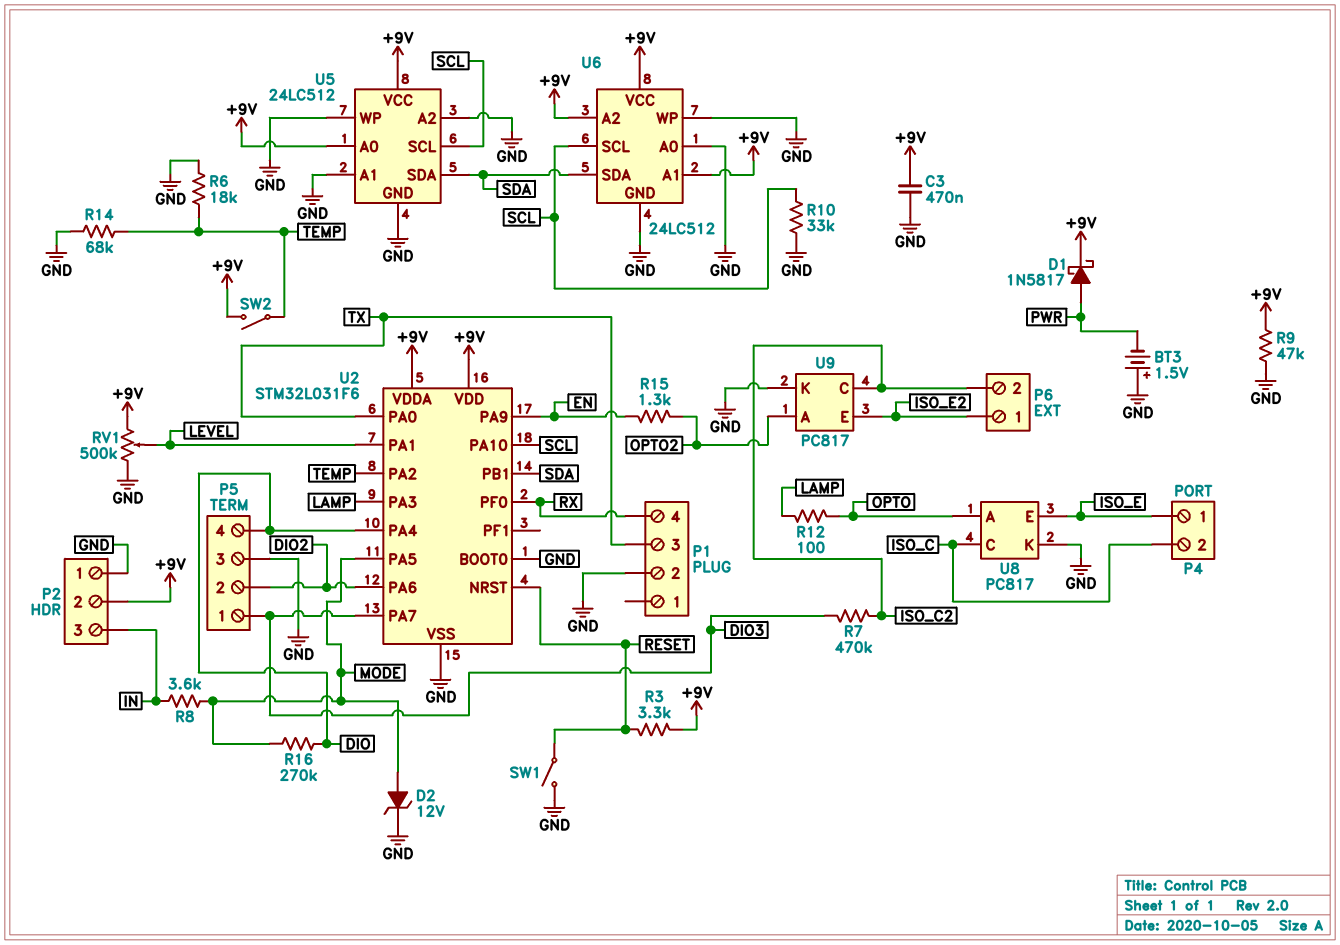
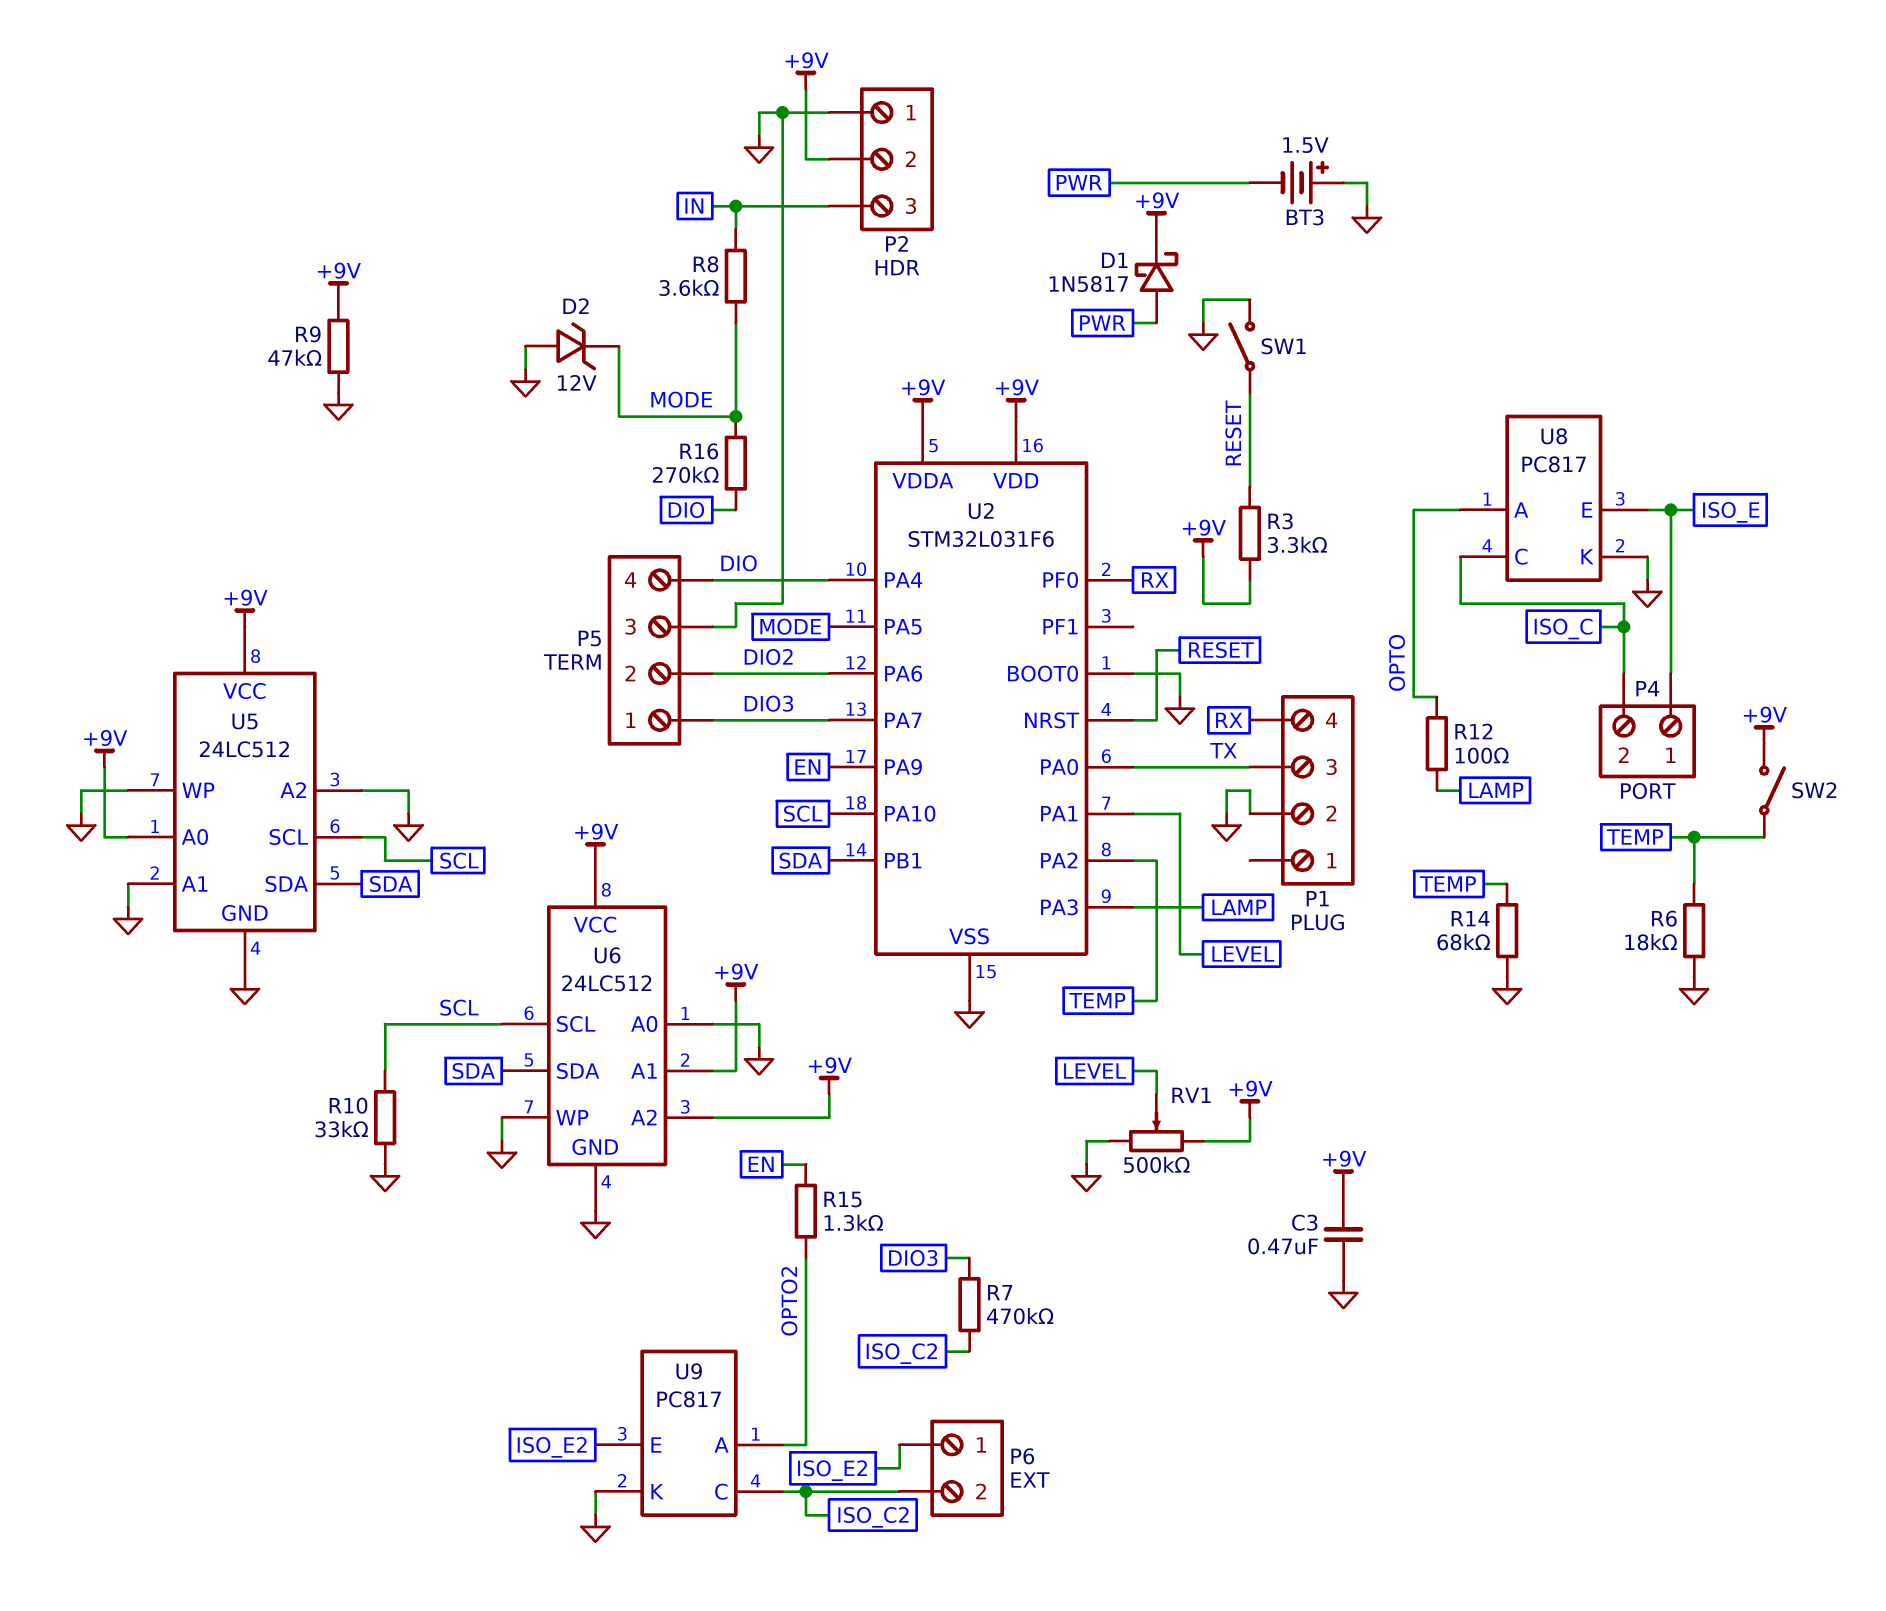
D2: zener 12V (A MODE, K GND) -> zener 12V (A GND, K MODE)

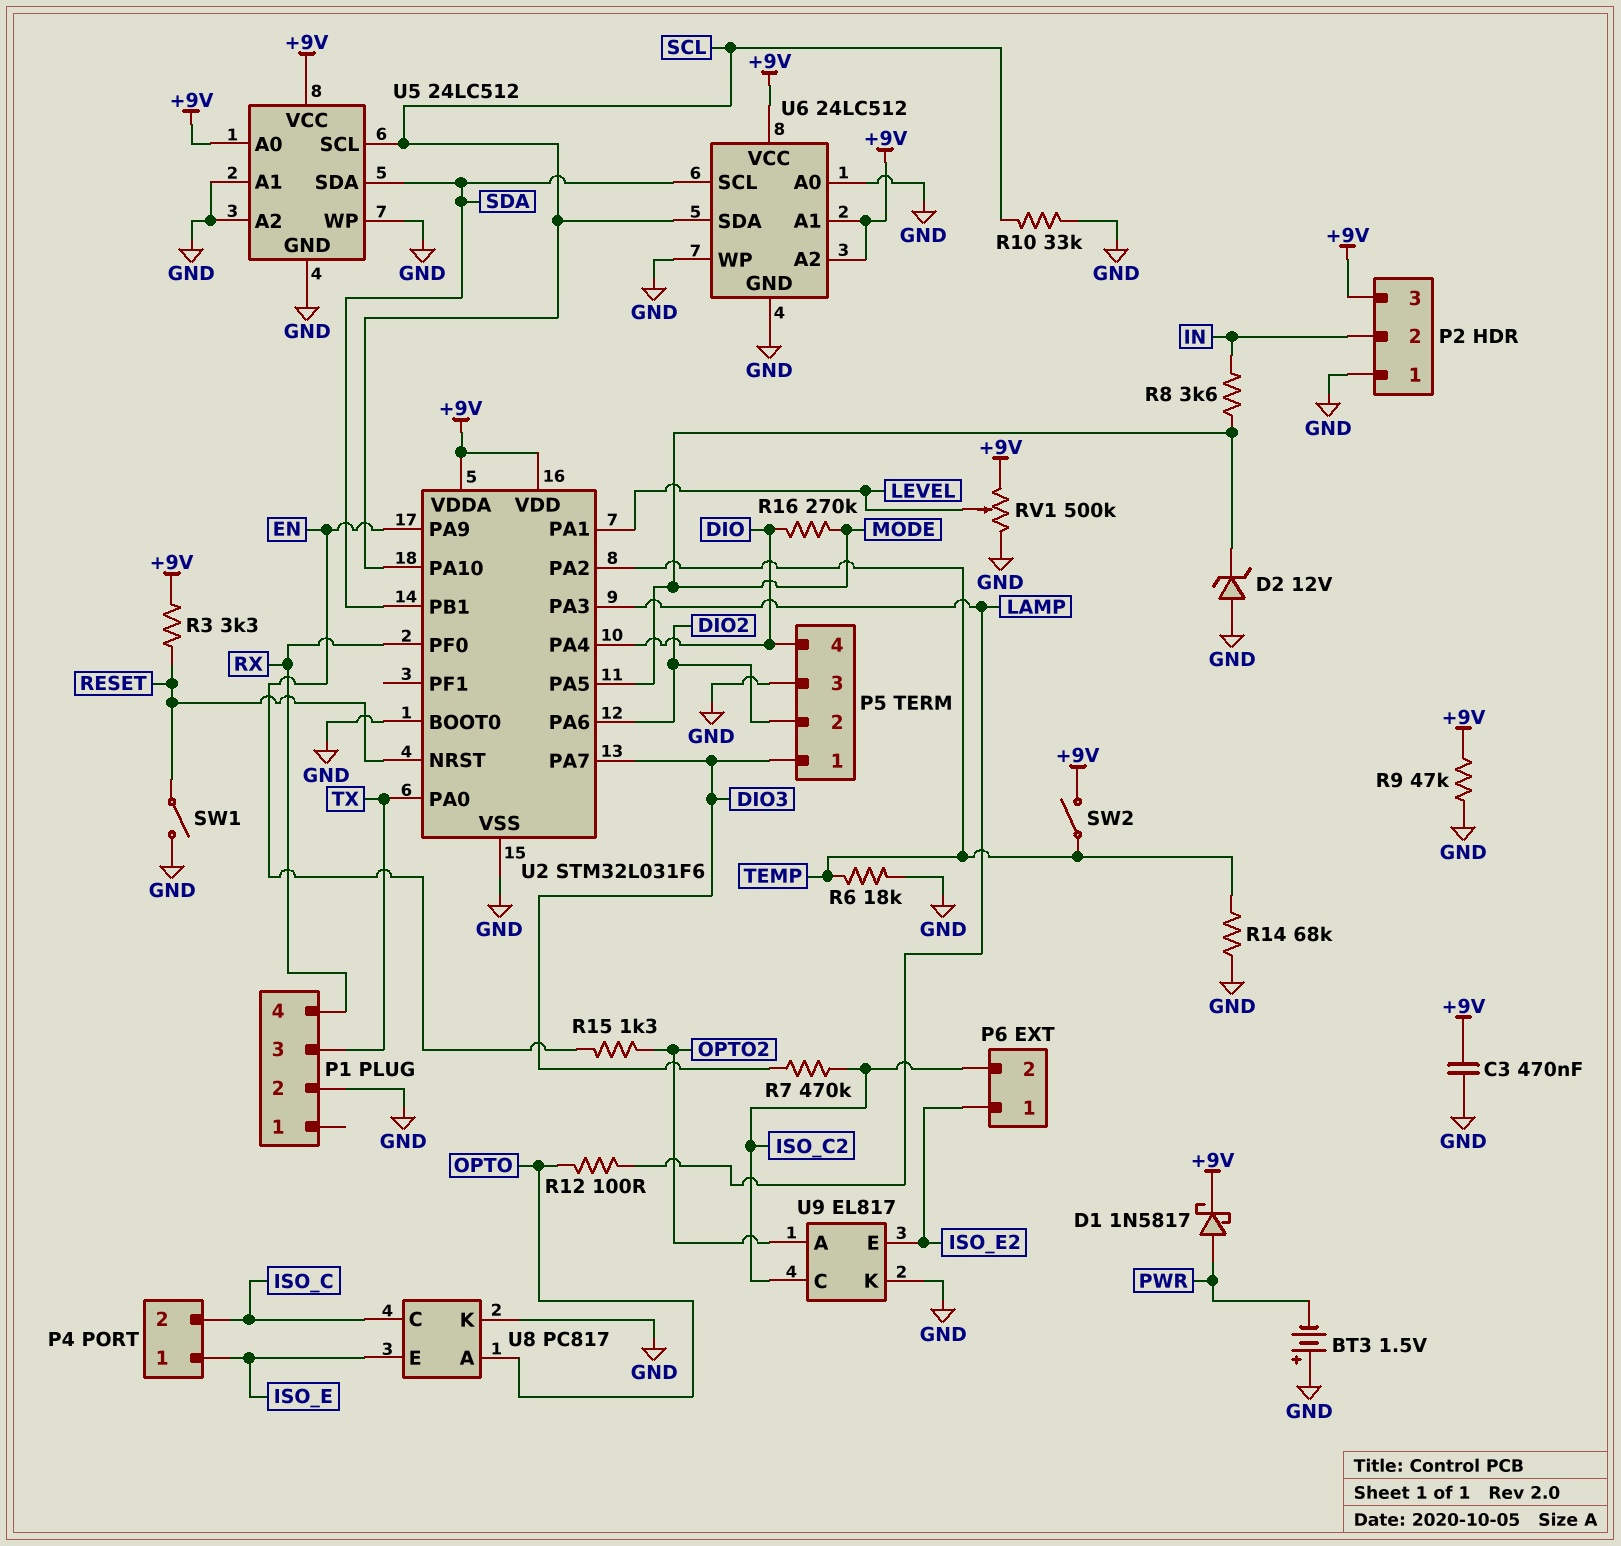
P2 pin 2: +9V -> IN
P2 pin 3: IN -> +9V
U6 pin SCL: SCL -> SDA
U6 pin SDA: SDA -> SCL
U9: PC817 -> EL817

